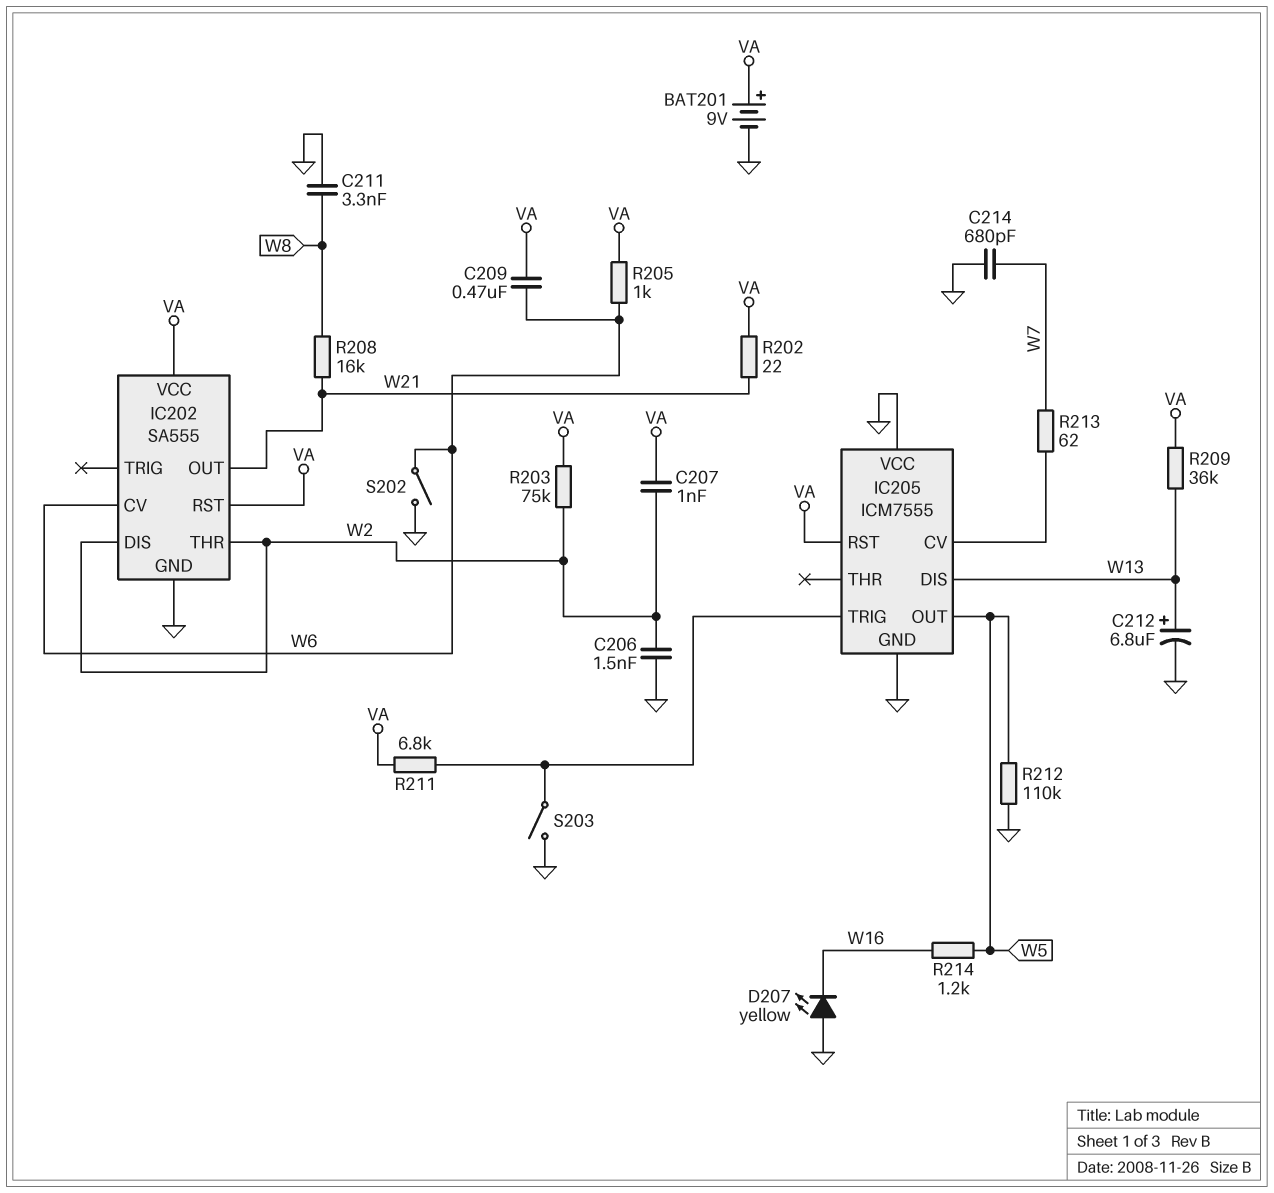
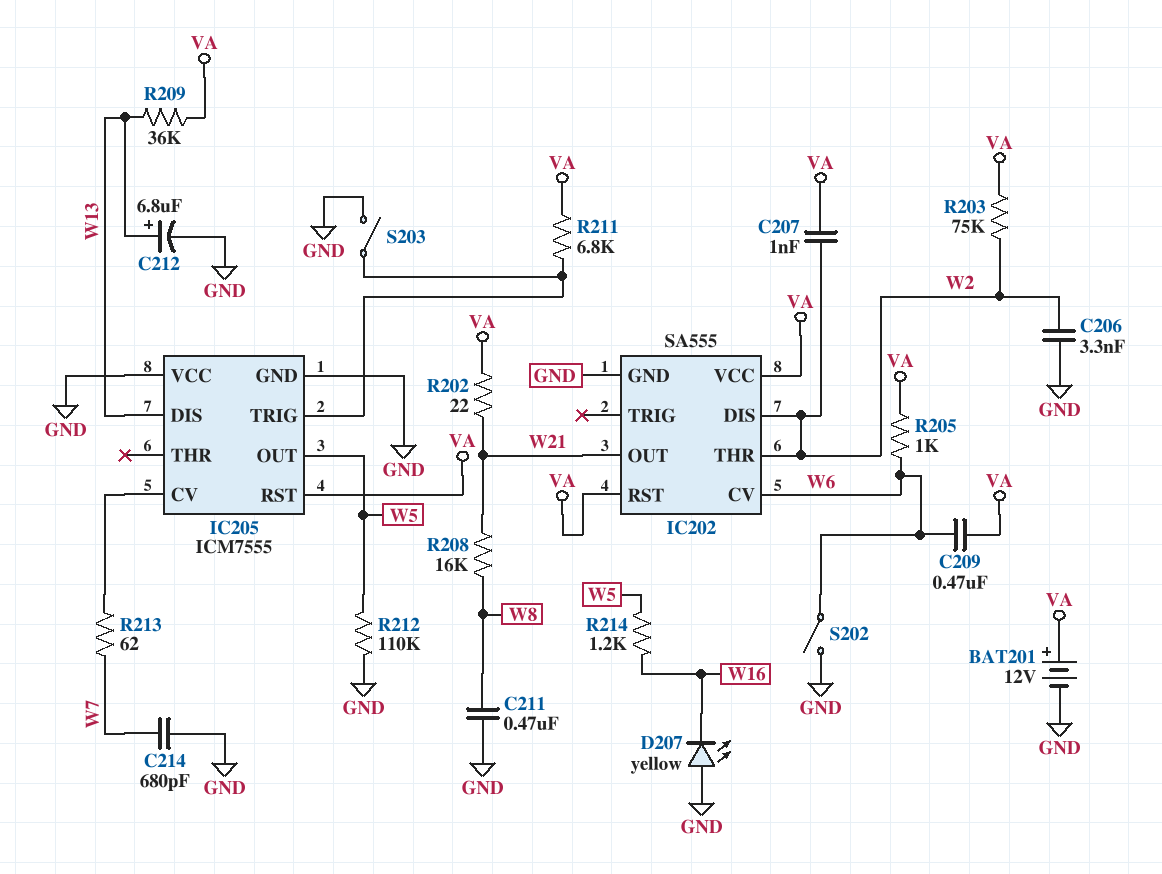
BAT201: 9V (plus VA, minus GND) -> 12V (plus VA, minus GND)
C206: 1.5nF (GND, W2) -> 3.3nF (GND, W2)
C211: 3.3nF (GND, W8) -> 470nF (GND, W8)

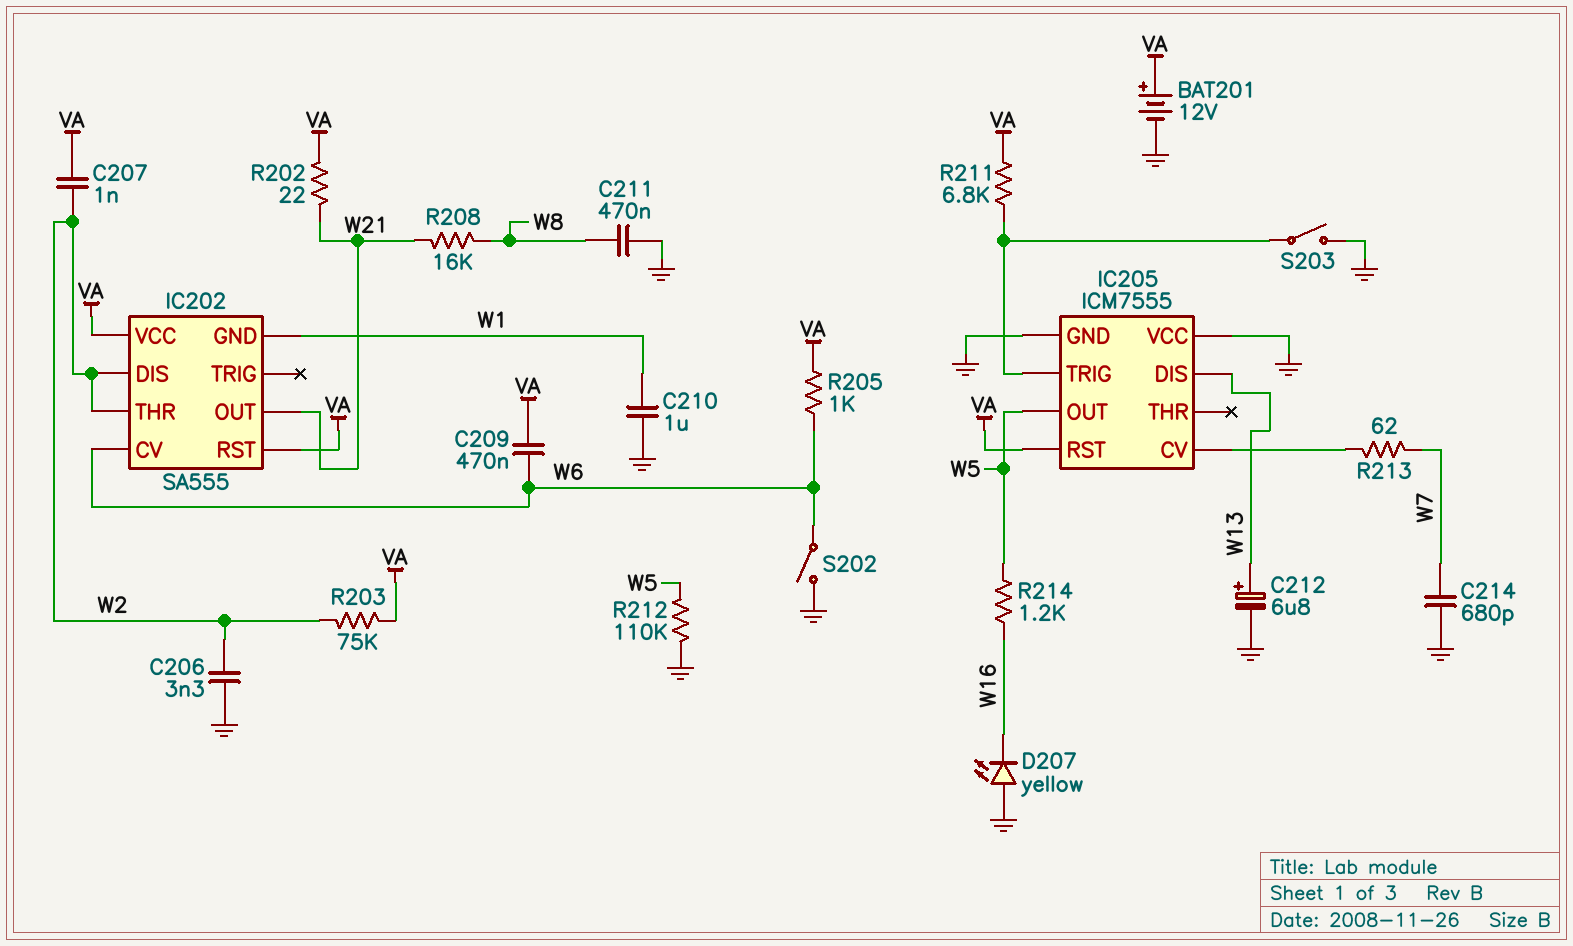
C210: none -> 1uF (GND, W1)
IC202 pin GND: GND -> W1
R209: 36k (VA, W13) -> none

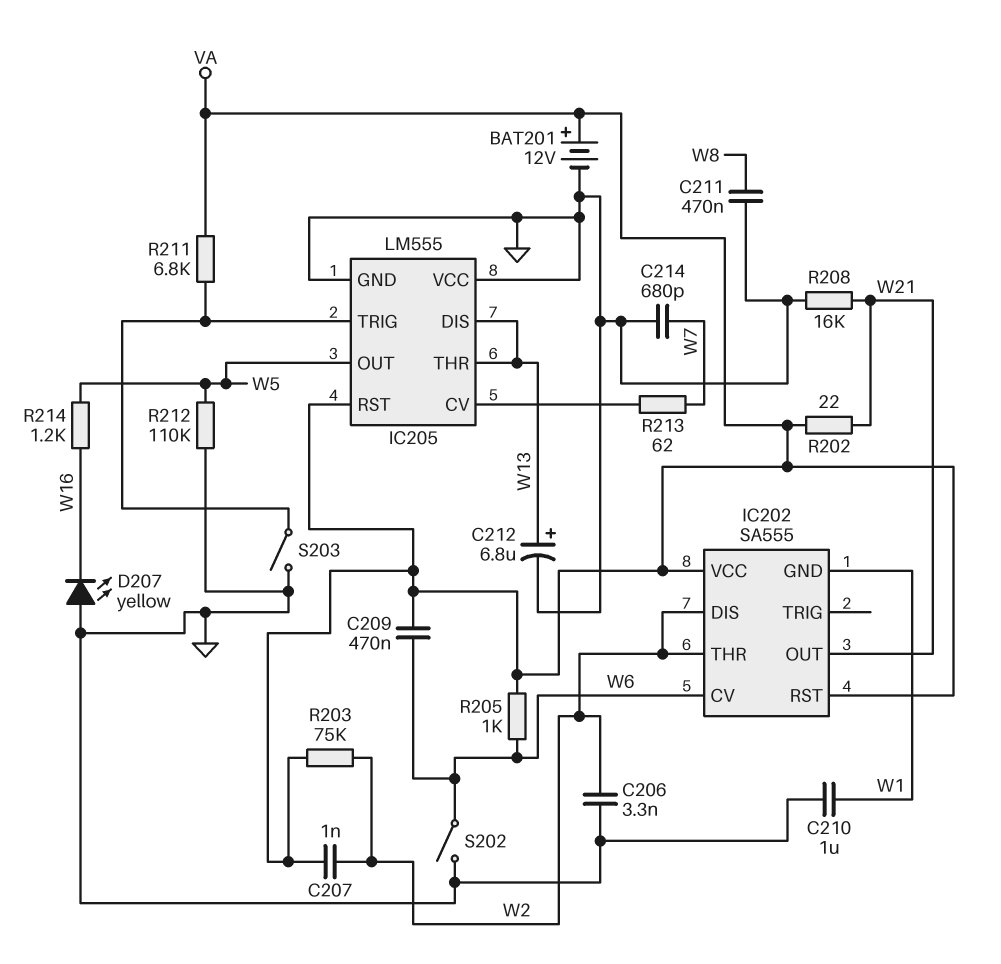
IC205: ICM7555 -> LM555
IC205 pin THR: none -> W13
R208: 16k (W8, W21) -> 16k (GND, W21)

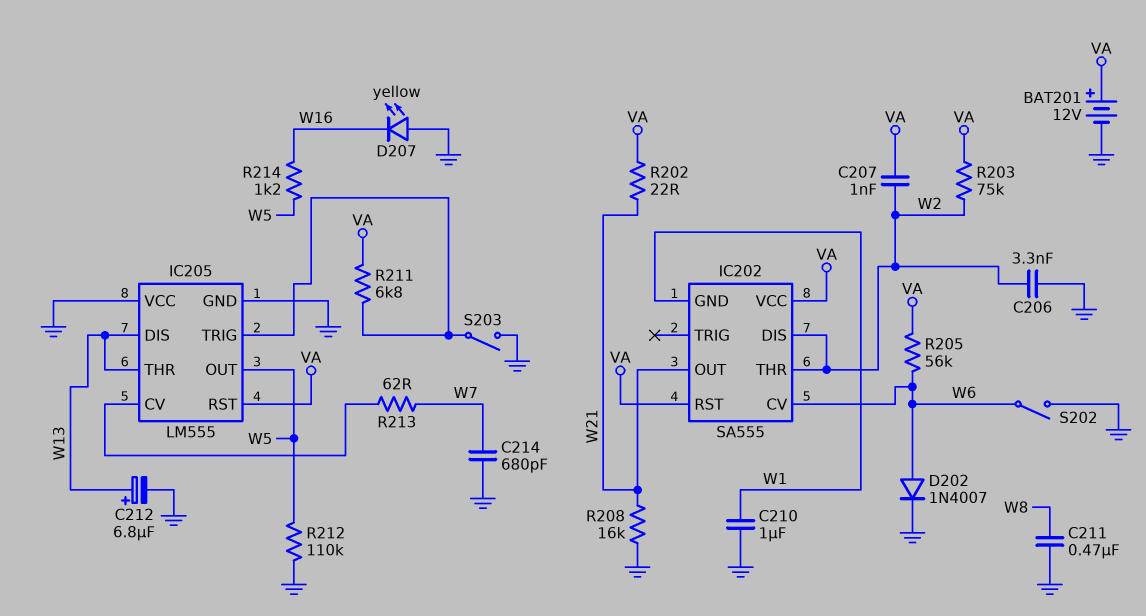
C209: 470nF (VA, W6) -> none
D202: none -> diode 1N4007 (A W6, K GND)
R205: 1k (VA, W6) -> 56k (VA, W6)

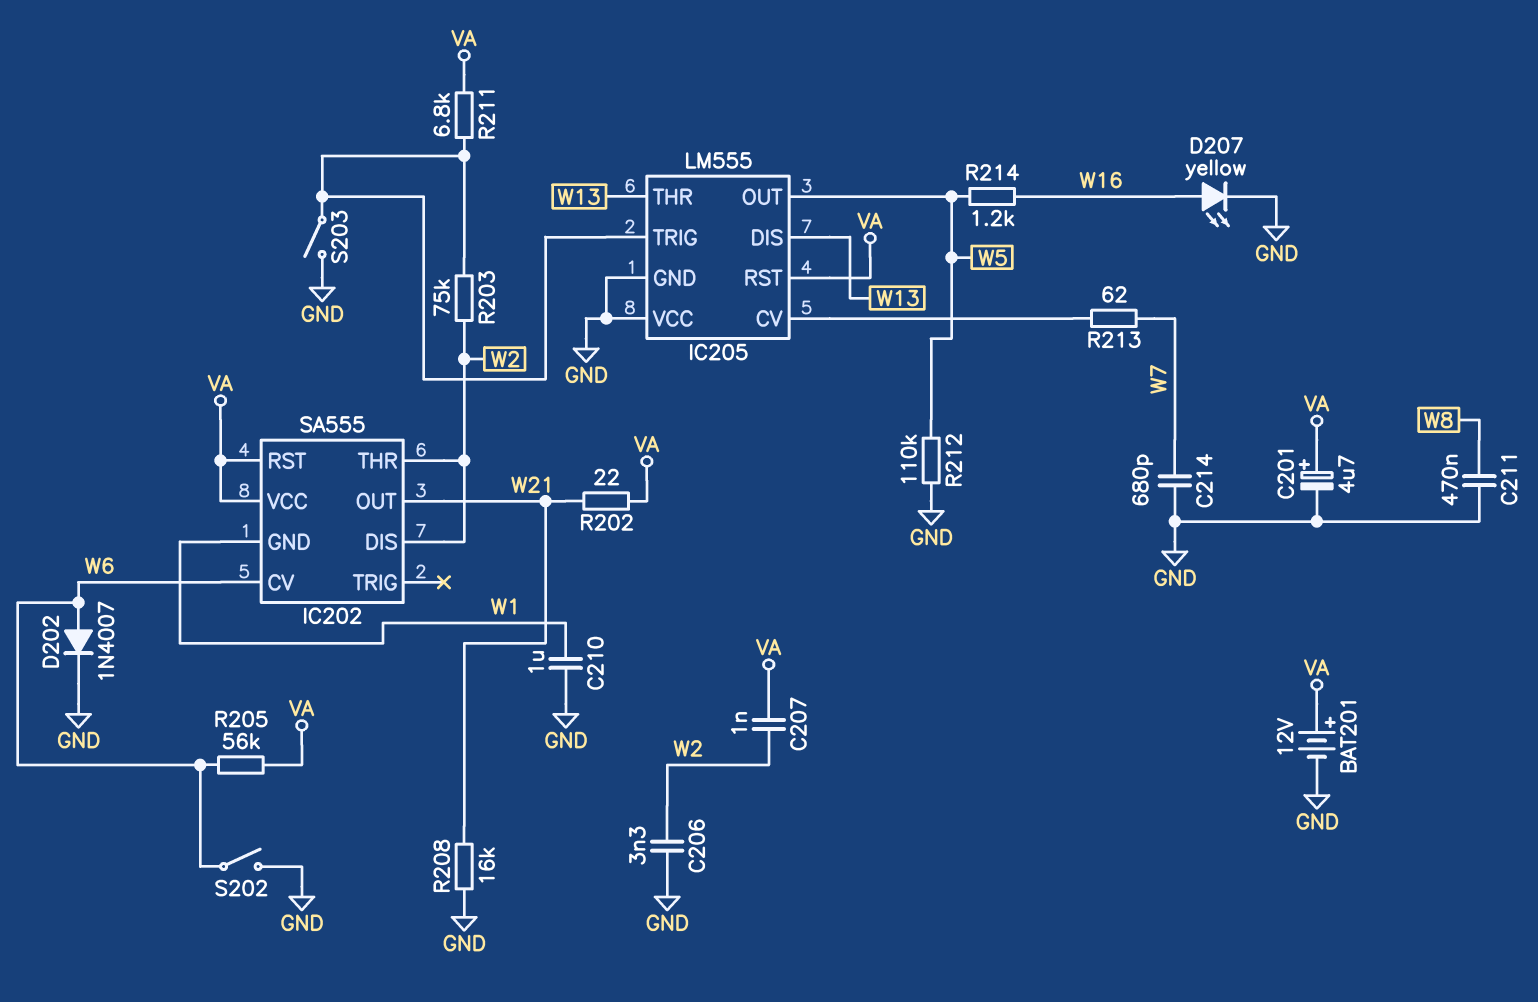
C201: none -> 4.7uF (plus VA, minus GND)
C212: 6.8uF (plus W13, minus GND) -> none
D207: LED yellow (A GND, K W16) -> LED yellow (A W16, K GND)
R203: 75k (VA, W2) -> 75k (IC205/TRIG, W2)

